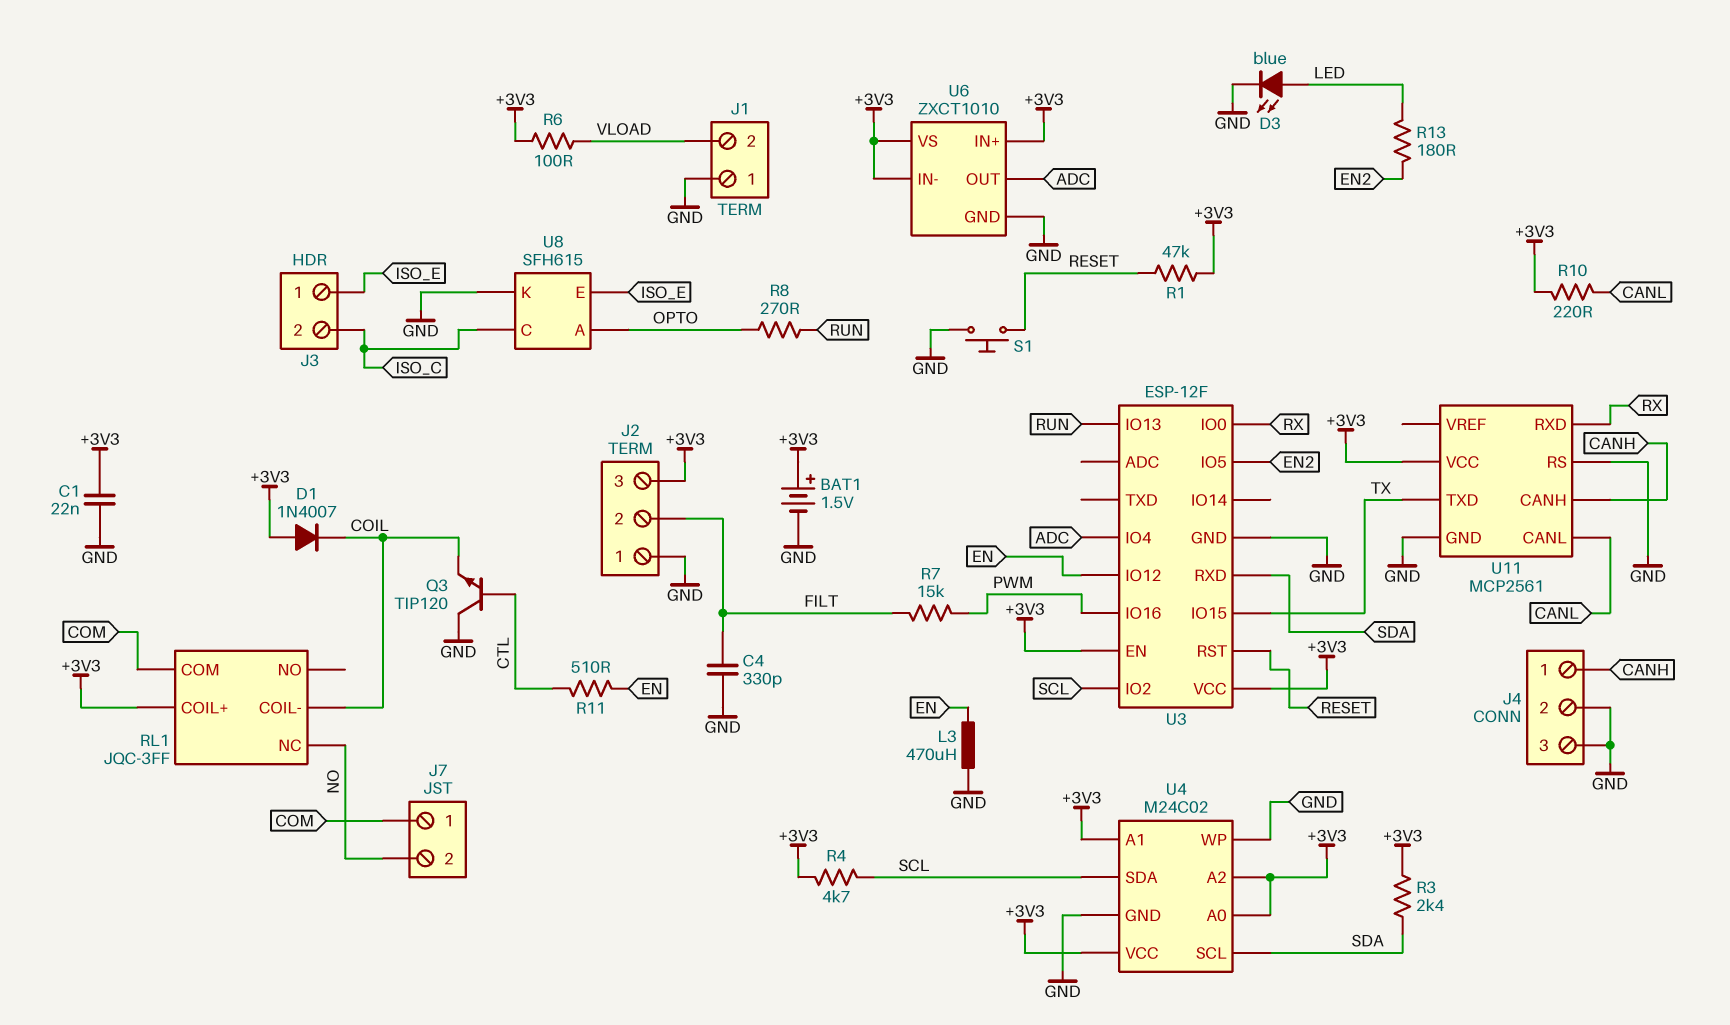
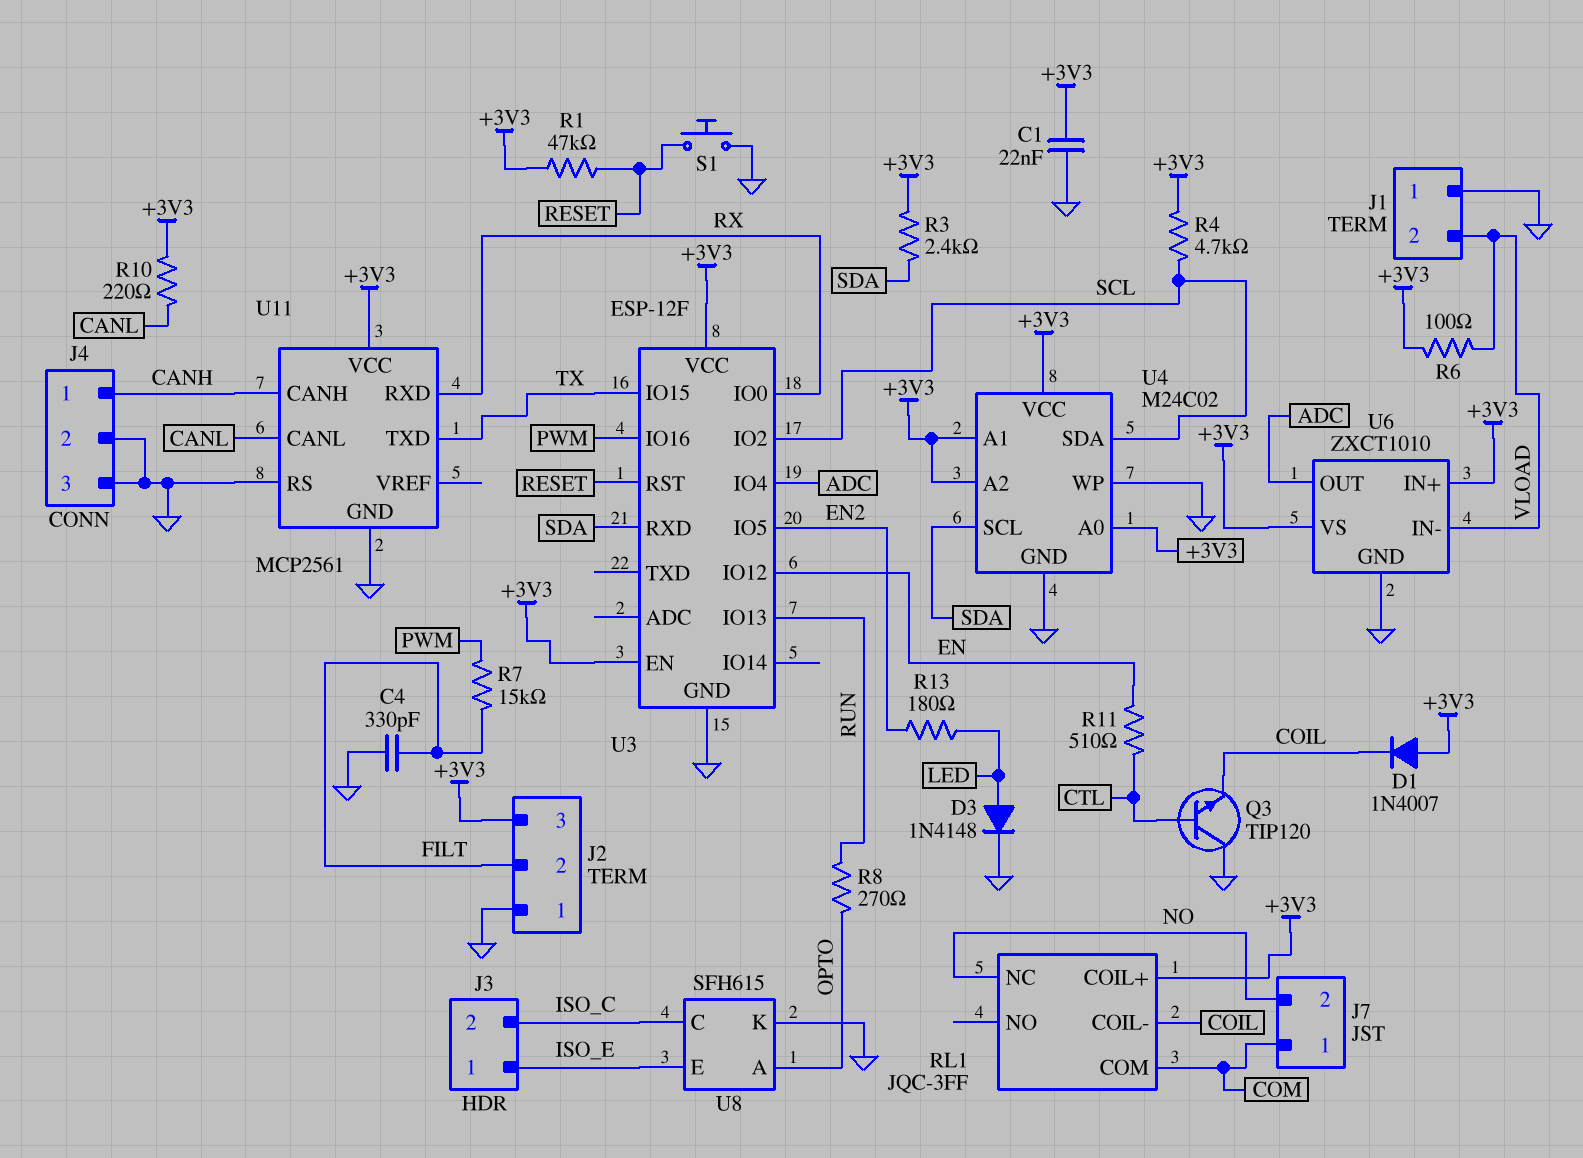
BAT1: 1.5V (plus +3V3, minus GND) -> none
D3: LED blue (A LED, K GND) -> diode 1N4148 (A LED, K GND)
L3: 470uH (EN, GND) -> none
U6 pin IN-: +3V3 -> VLOAD

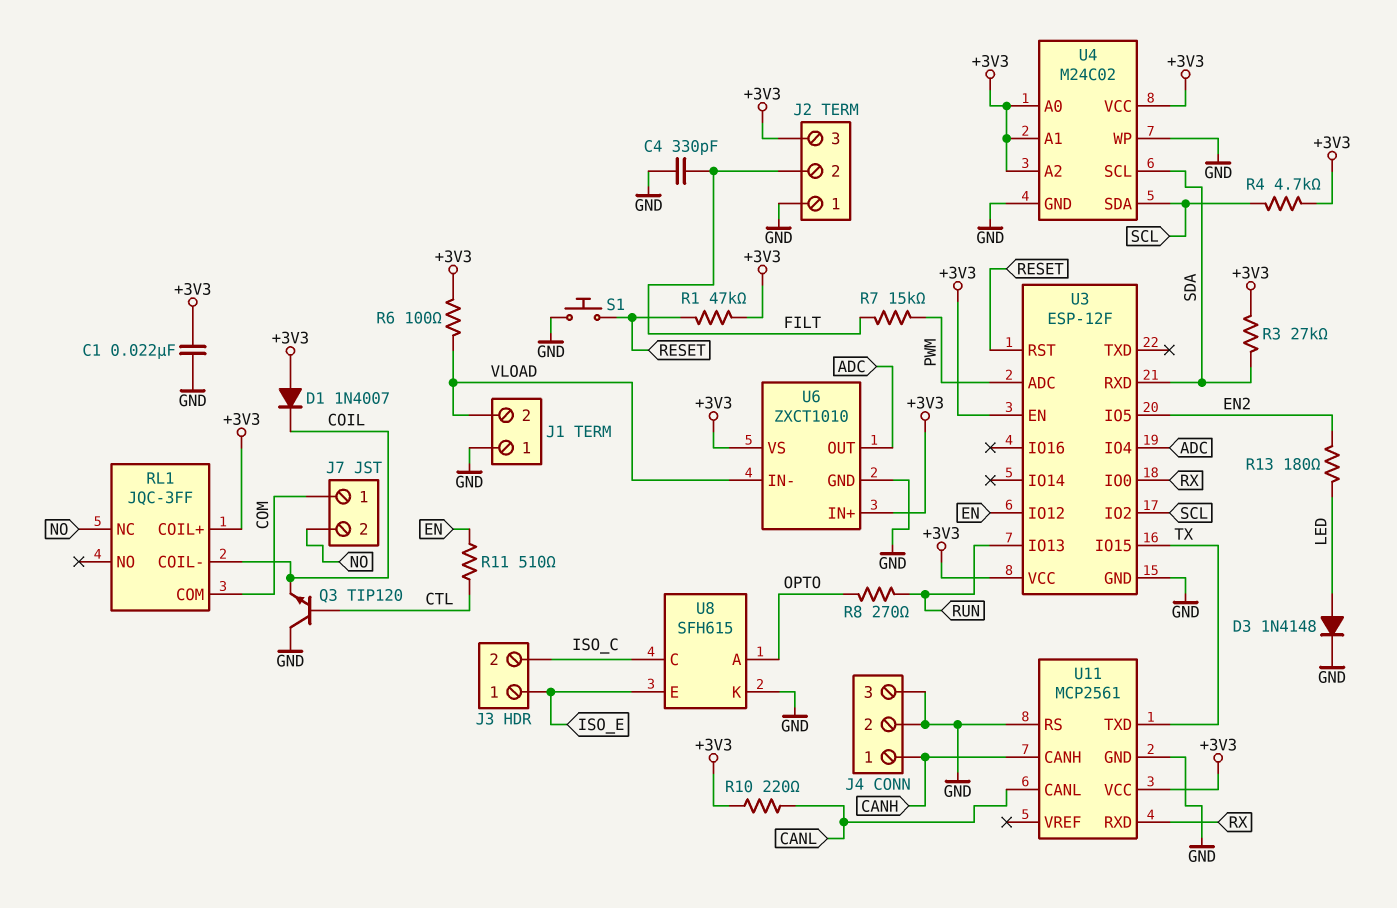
R3: 2.4k (+3V3, SDA) -> 27k (+3V3, SDA)
U3 pin ADC: none -> PWM
U3 pin IO16: PWM -> none

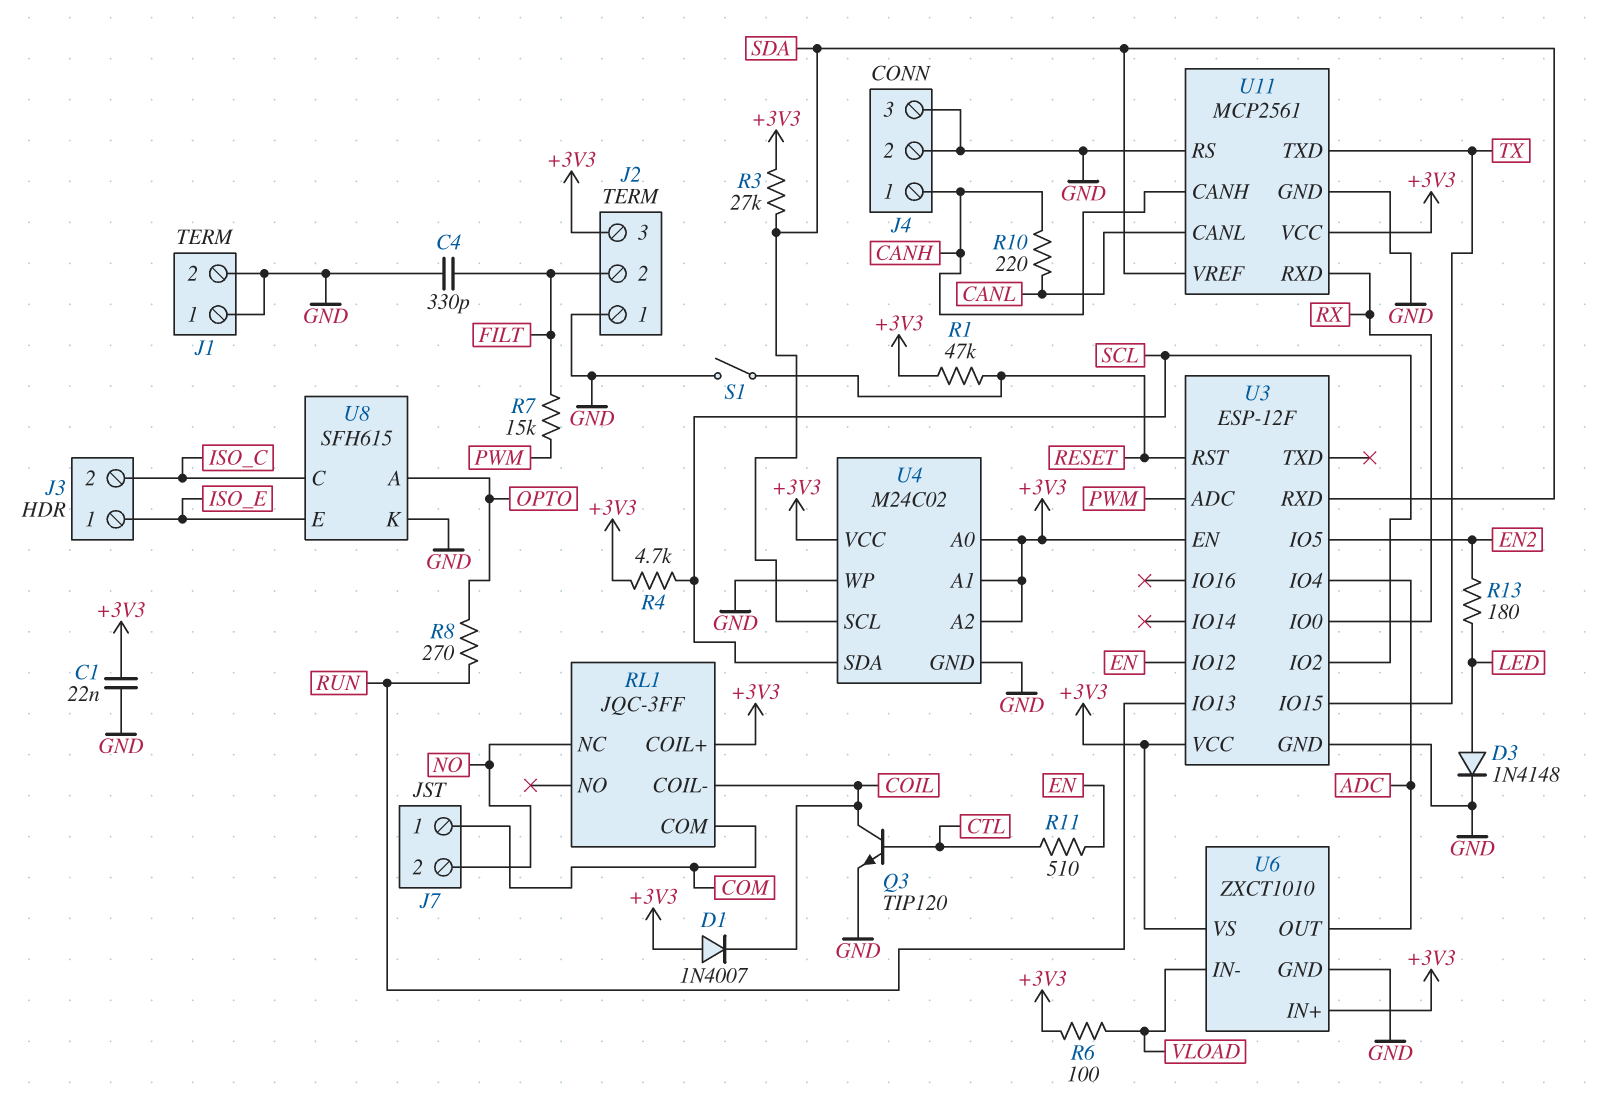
J1 pin 2: VLOAD -> GND
Q3: NPN TIP120 (B CTL, C GND, E COIL) -> NPN TIP120 (B CTL, C COIL, E GND)
R10: 220 (+3V3, CANL) -> 220 (CANH, CANL)
S1: button (GND, RESET) -> switch (GND, RESET)
U11 pin VREF: none -> SDA

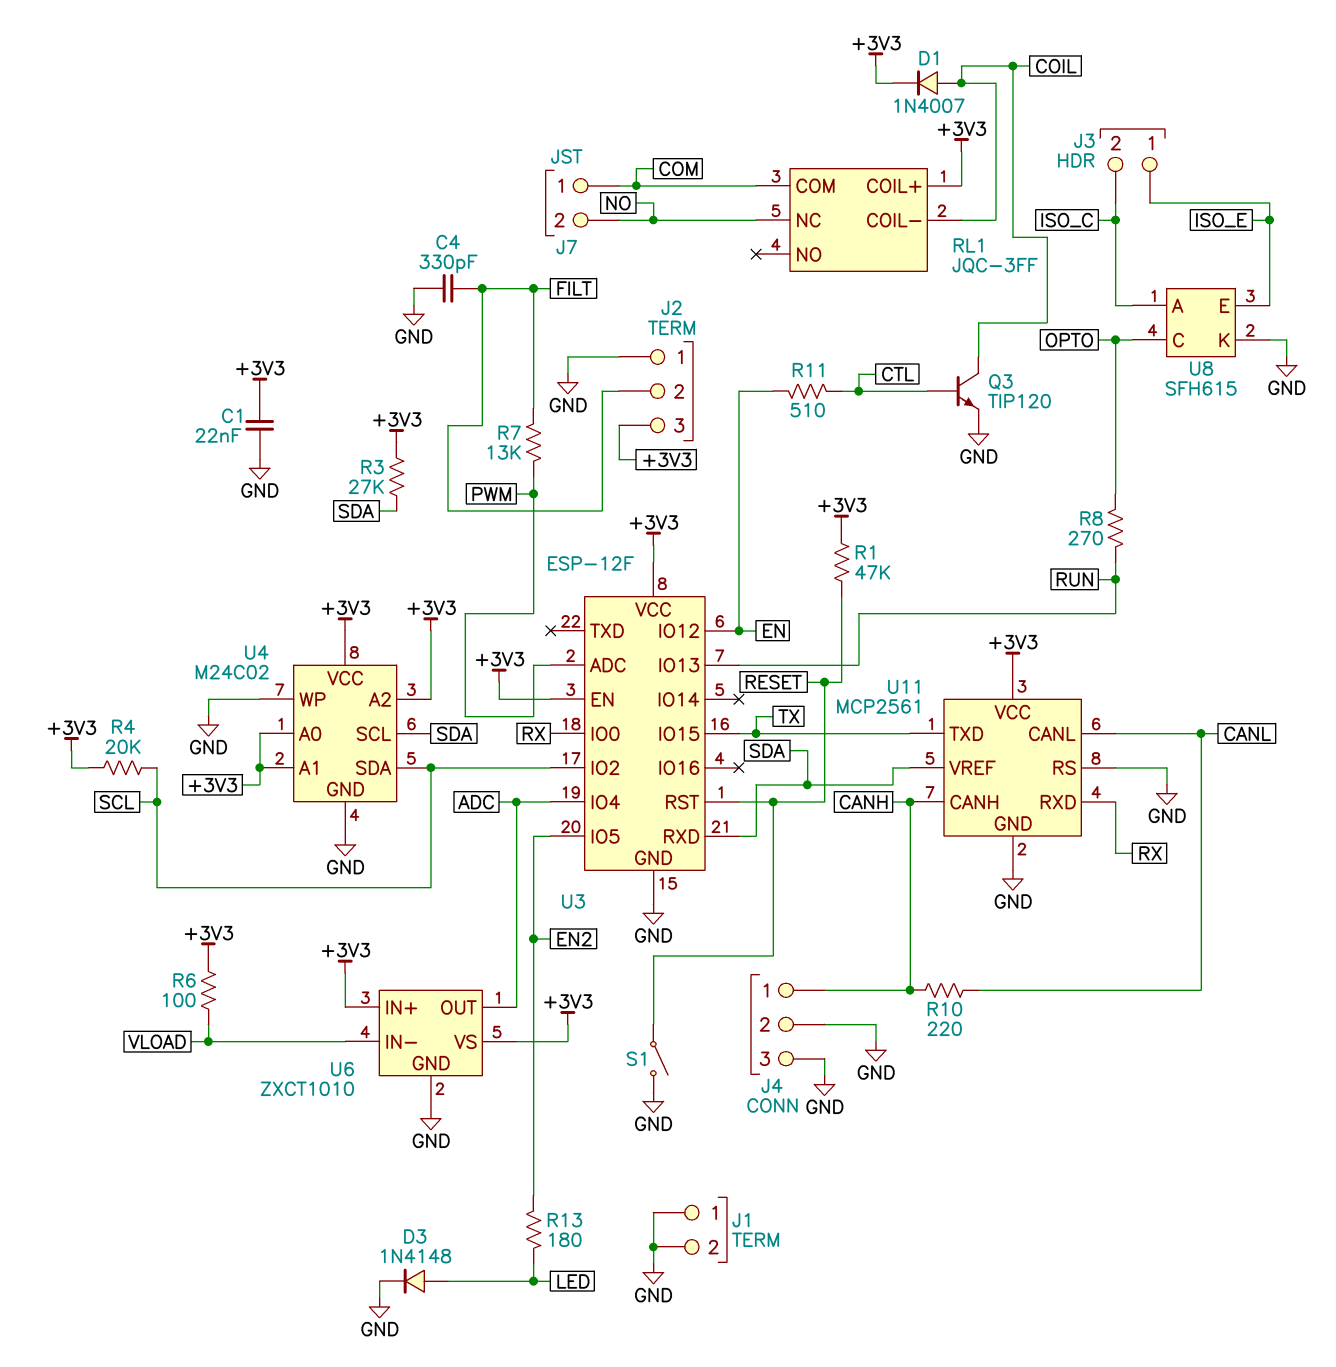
D1: diode 1N4007 (A +3V3, K COIL) -> diode 1N4007 (A COIL, K +3V3)
R4: 4.7k (+3V3, SCL) -> 20k (+3V3, SCL)
R7: 15k (FILT, PWM) -> 13k (FILT, PWM)
U8 pin A: OPTO -> ISO_C
U8 pin C: ISO_C -> OPTO

